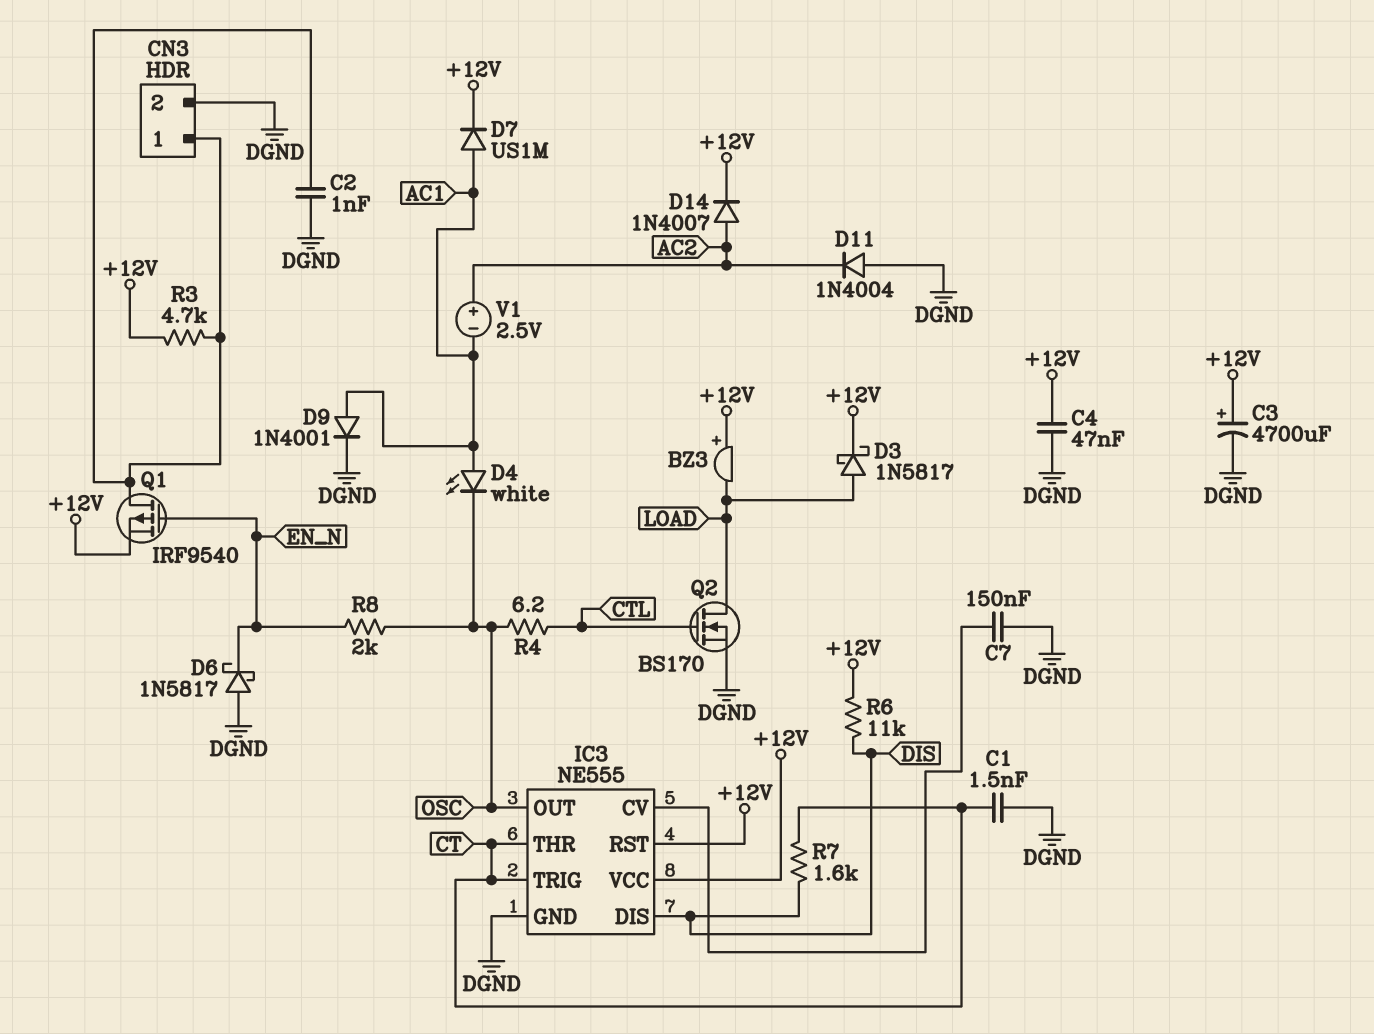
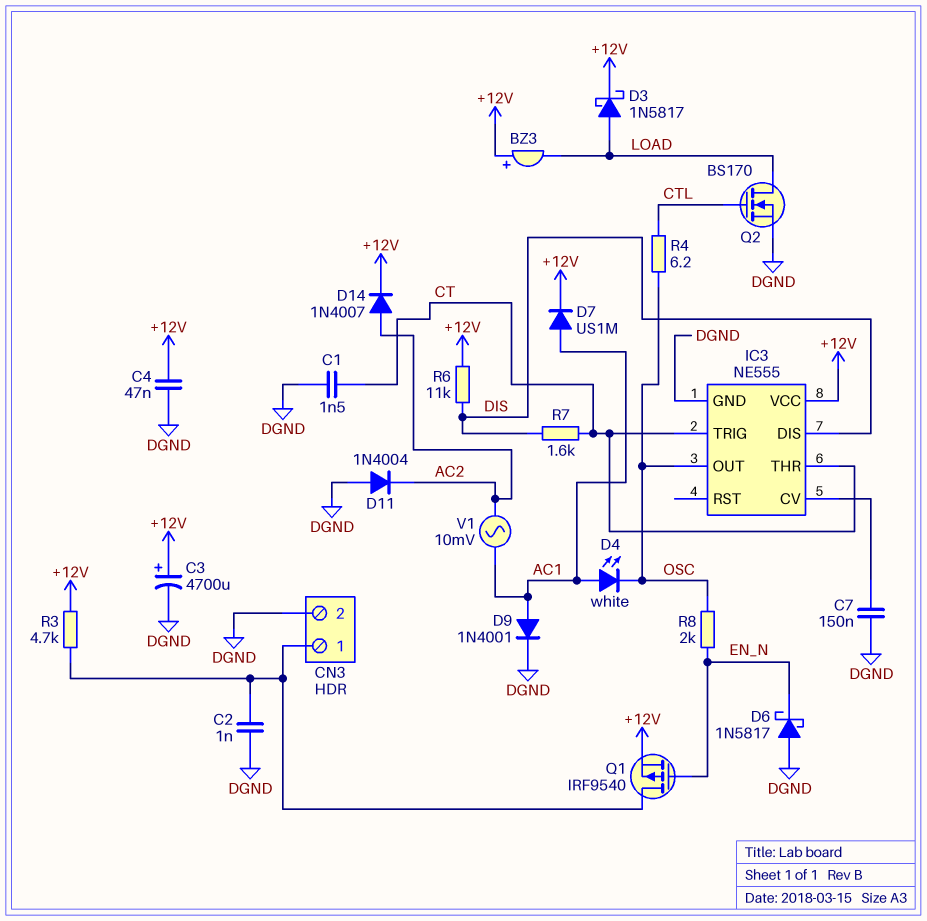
IC3 pin RST: +12V -> none
V1: 2.5V (plus AC2, minus AC1) -> AC 10mV (AC1, AC2)

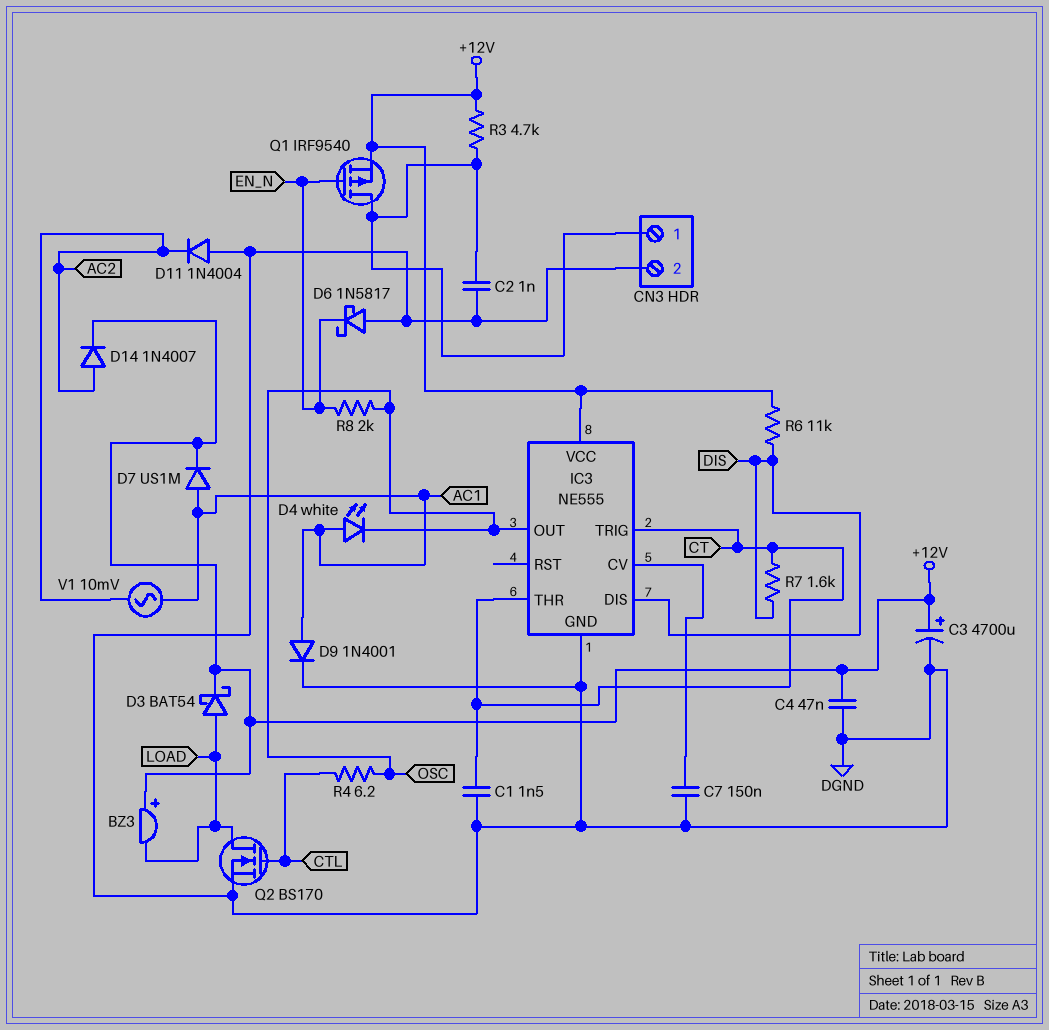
D3: schottky 1N5817 (A LOAD, K +12V) -> schottky BAT54 (A LOAD, K +12V)

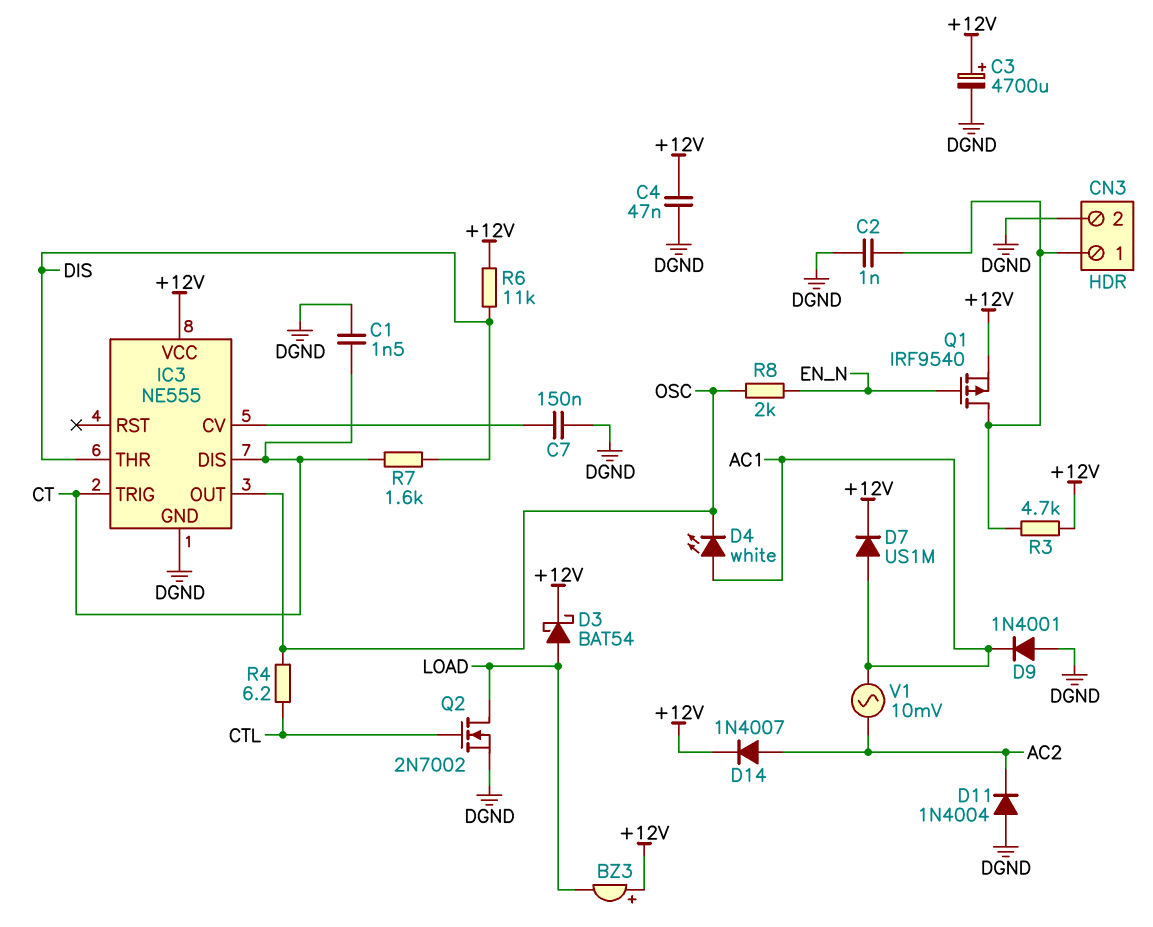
D6: schottky 1N5817 (A DGND, K EN_N) -> none
D9: diode 1N4001 (A AC1, K DGND) -> diode 1N4001 (A DGND, K AC1)
IC3 pin DIS: DIS -> CT
IC3 pin THR: CT -> DIS
Q2: NMOS BS170 (G CTL, D LOAD, S DGND) -> NMOS 2N7002 (G CTL, D LOAD, S DGND)

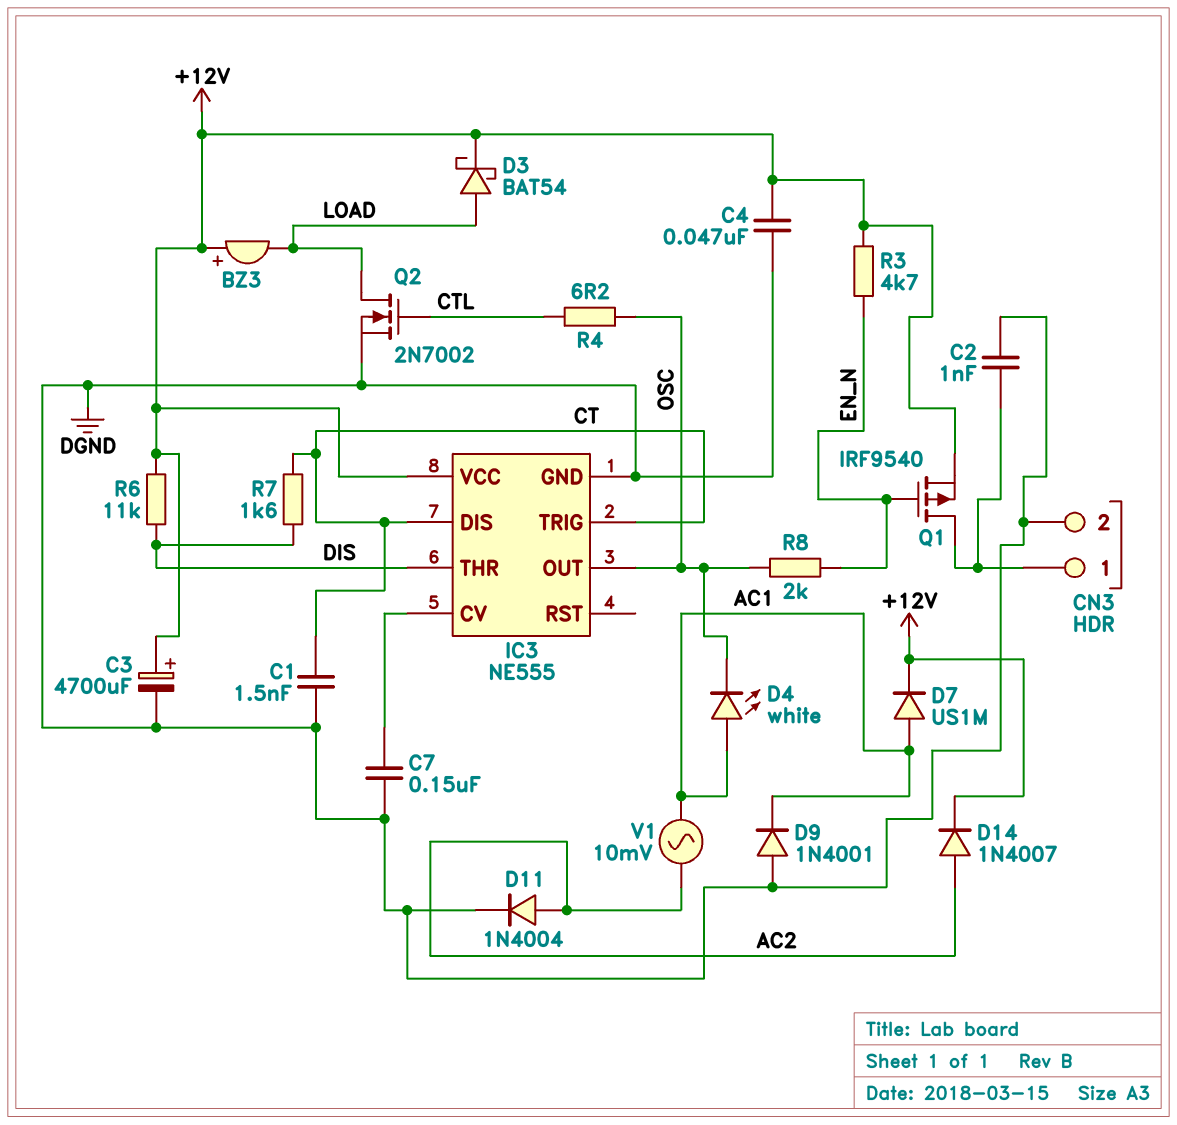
D11: diode 1N4004 (A DGND, K AC2) -> diode 1N4004 (A AC2, K DGND)
R3: 4.7k (+12V, CN3/1) -> 4.7k (+12V, EN_N)

